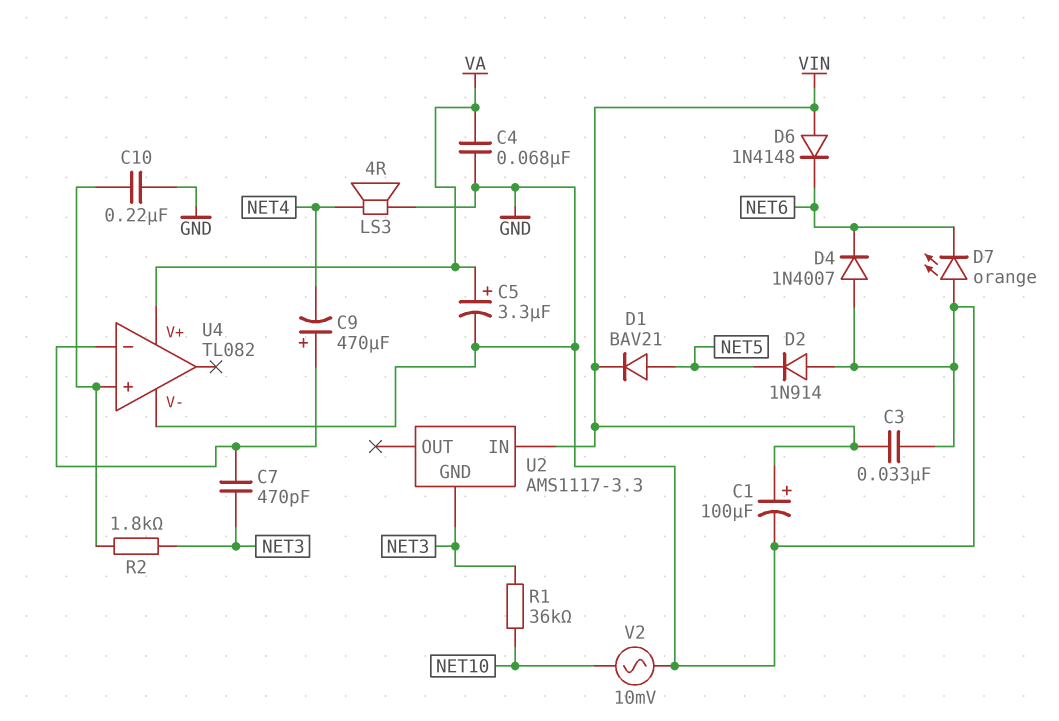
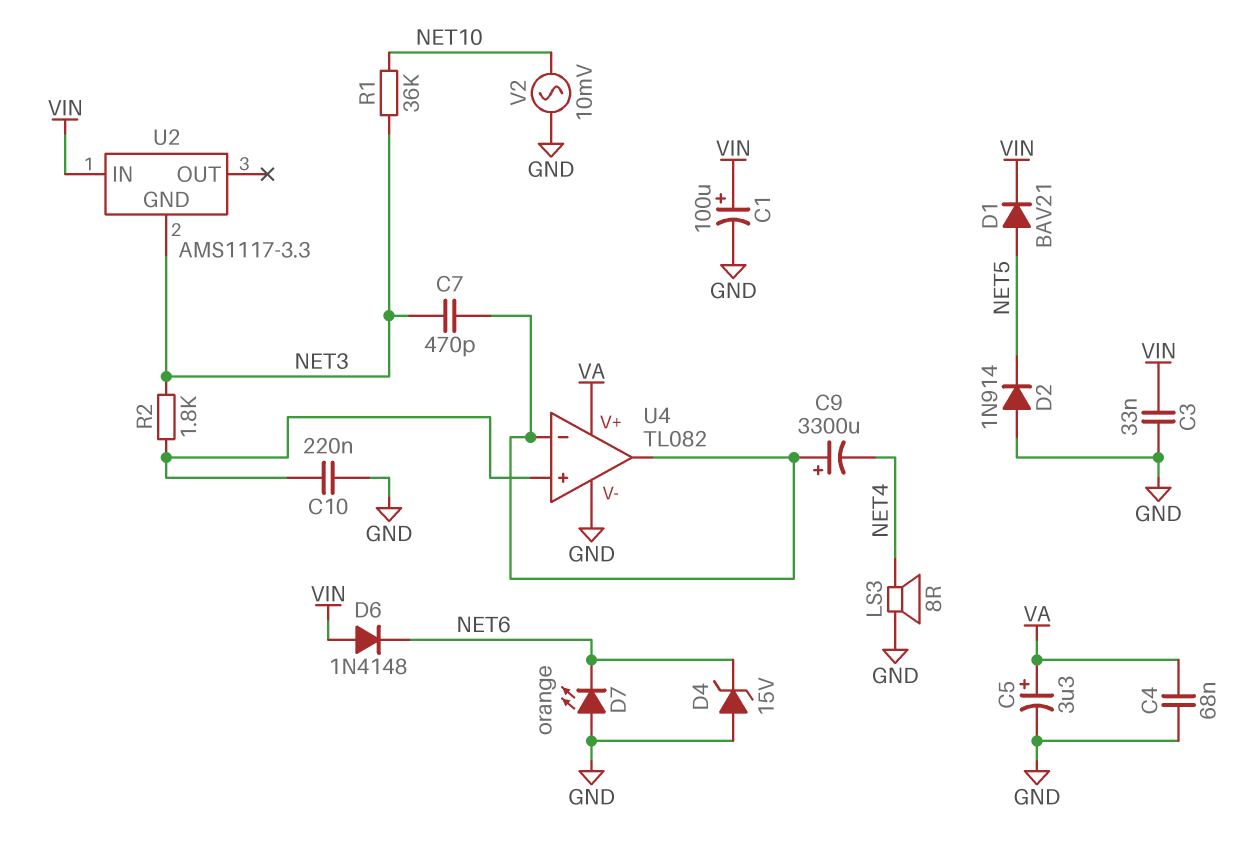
C9: 470uF (plus U4/in-, minus NET4) -> 3300uF (plus U4/in-, minus NET4)
D4: diode 1N4007 (A GND, K NET6) -> zener 15V (A GND, K NET6)
LS3: speaker 4R (GND, NET4) -> speaker 8R (GND, NET4)
U4 pin out: none -> U4/in-

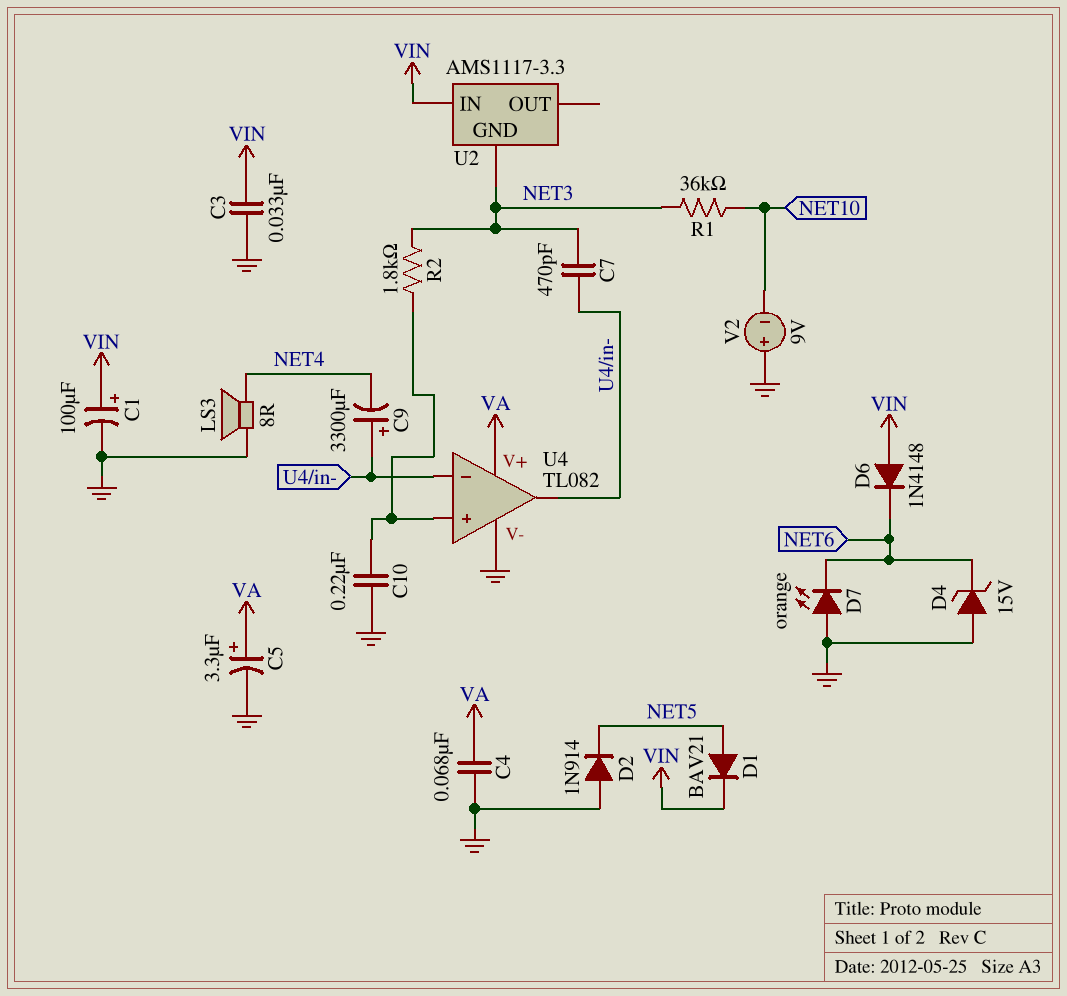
V2: AC 10mV (GND, NET10) -> 9V (plus GND, minus NET10)

